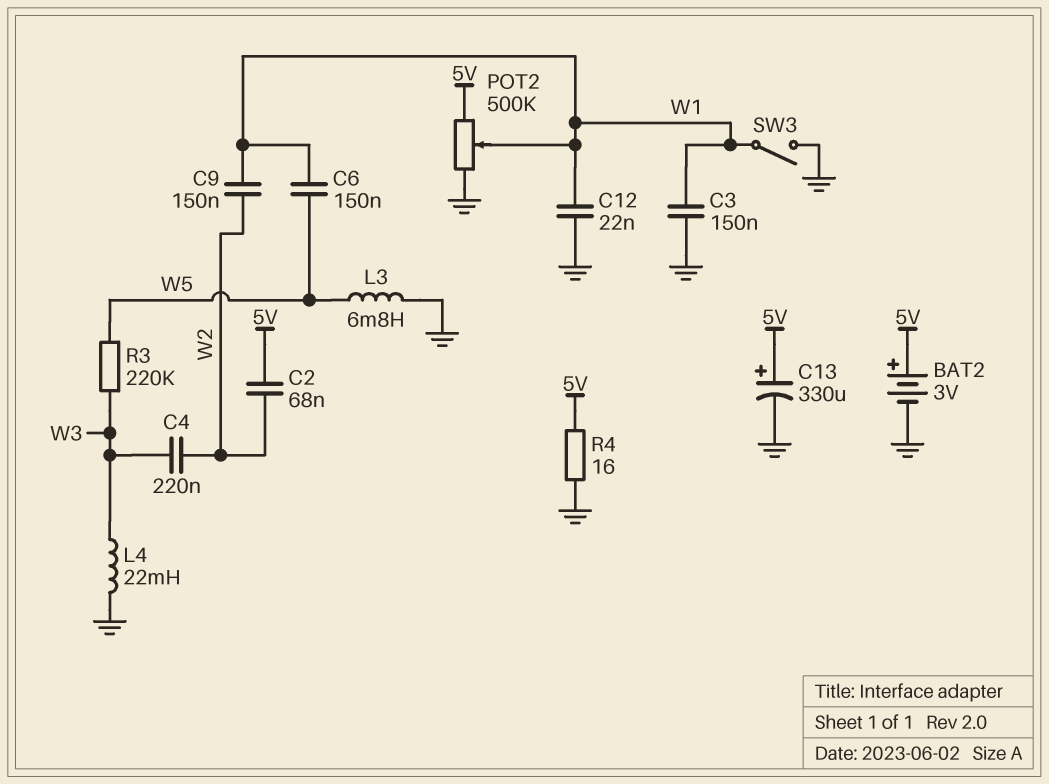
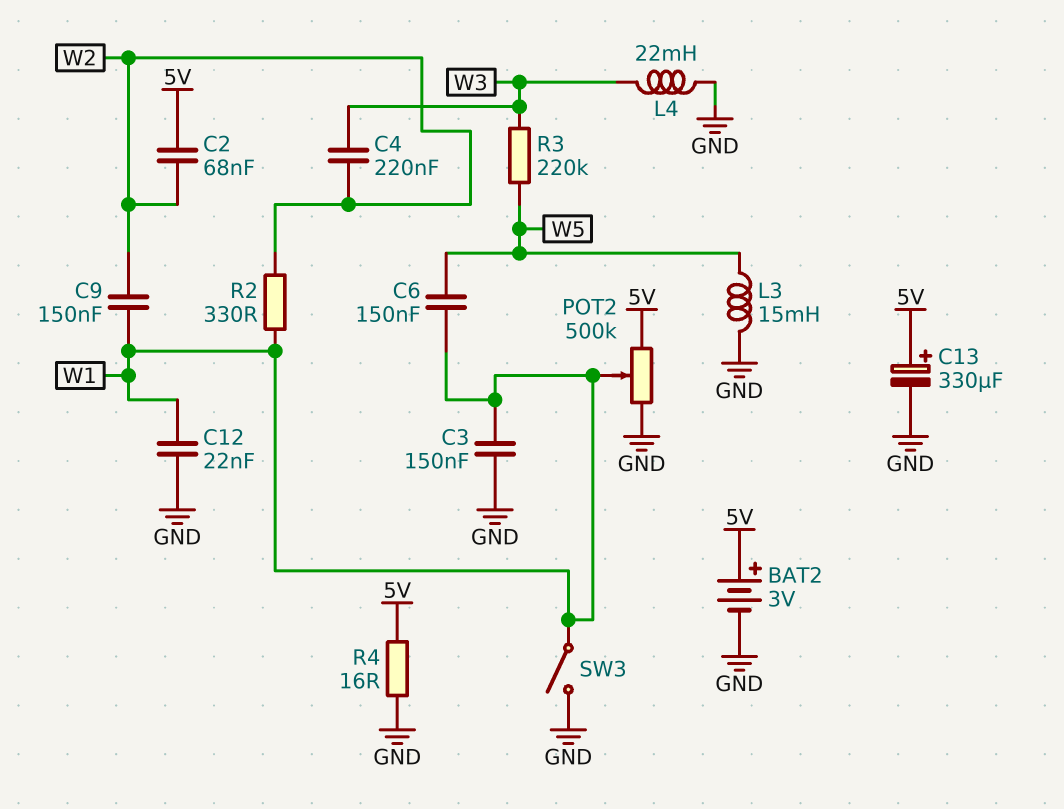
L3: 6.8mH (GND, W5) -> 15mH (GND, W5)
R2: none -> 330 (W1, W2)

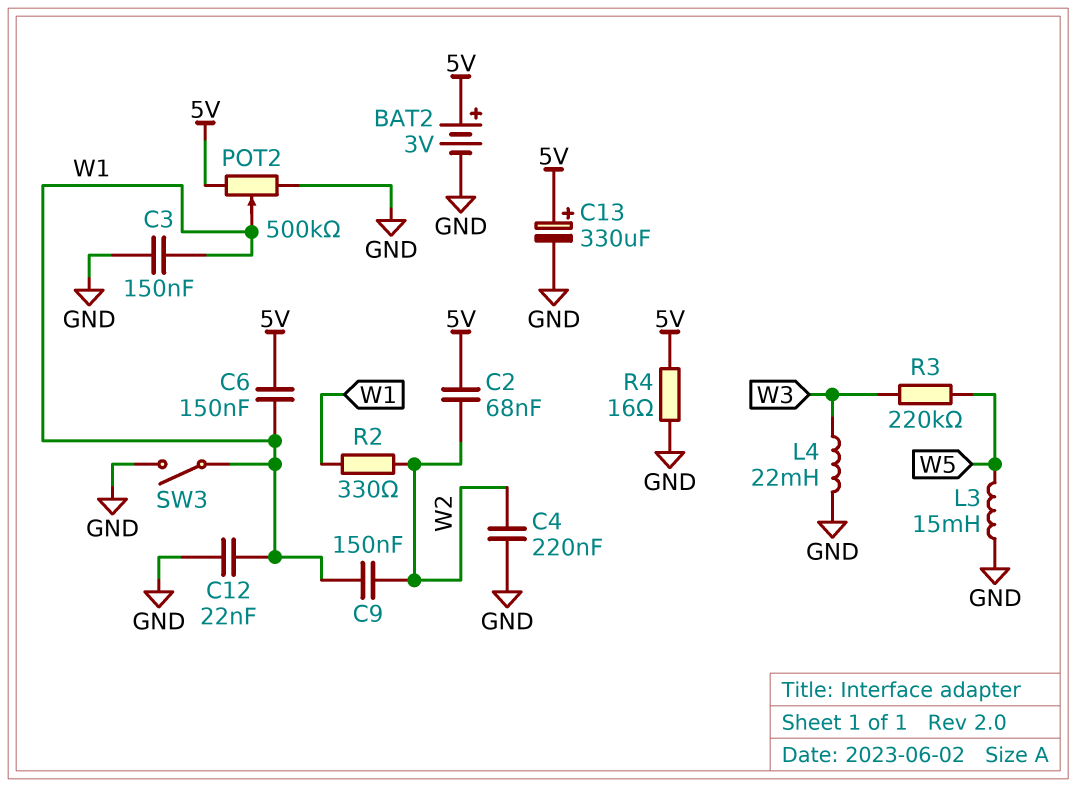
C4: 220nF (W2, W3) -> 220nF (GND, W2)
C6: 150nF (W1, W5) -> 150nF (5V, W1)

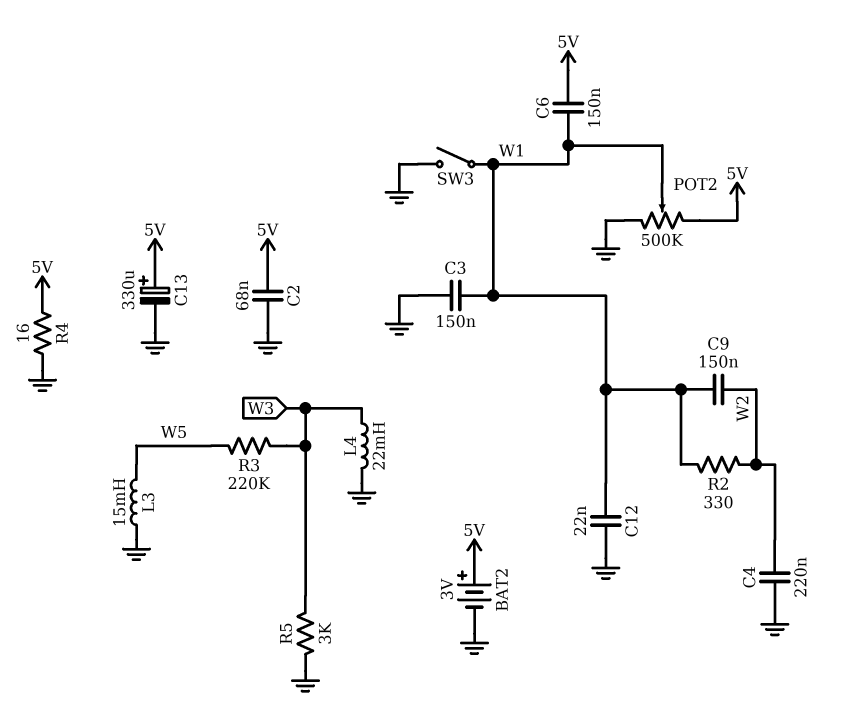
C2: 68nF (5V, W2) -> 68nF (5V, GND)
R5: none -> 3k (GND, W3)

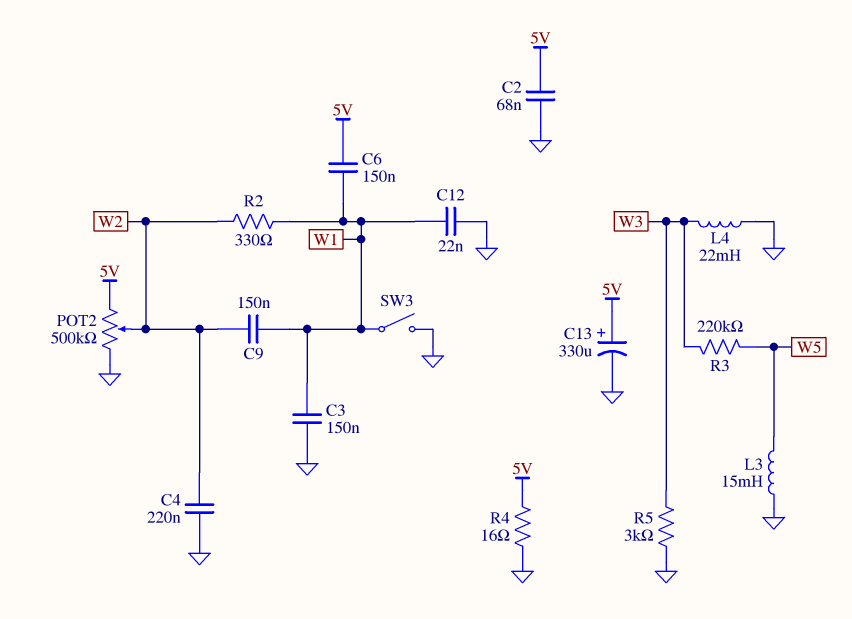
BAT2: 3V (plus 5V, minus GND) -> none
POT2: 500k (5V, GND, wiper W1) -> 500k (5V, GND, wiper W2)

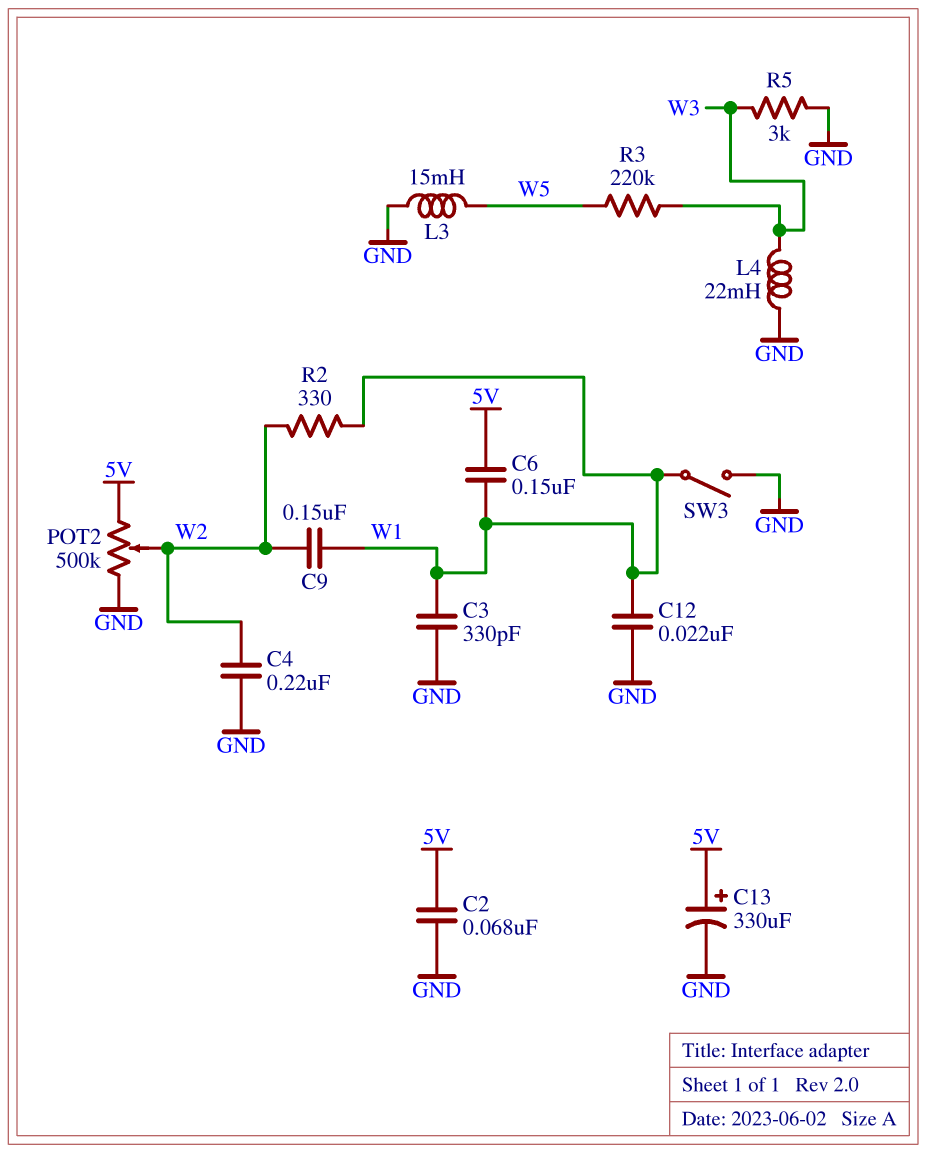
C3: 150nF (GND, W1) -> 330pF (GND, W1)
R4: 16 (5V, GND) -> none

